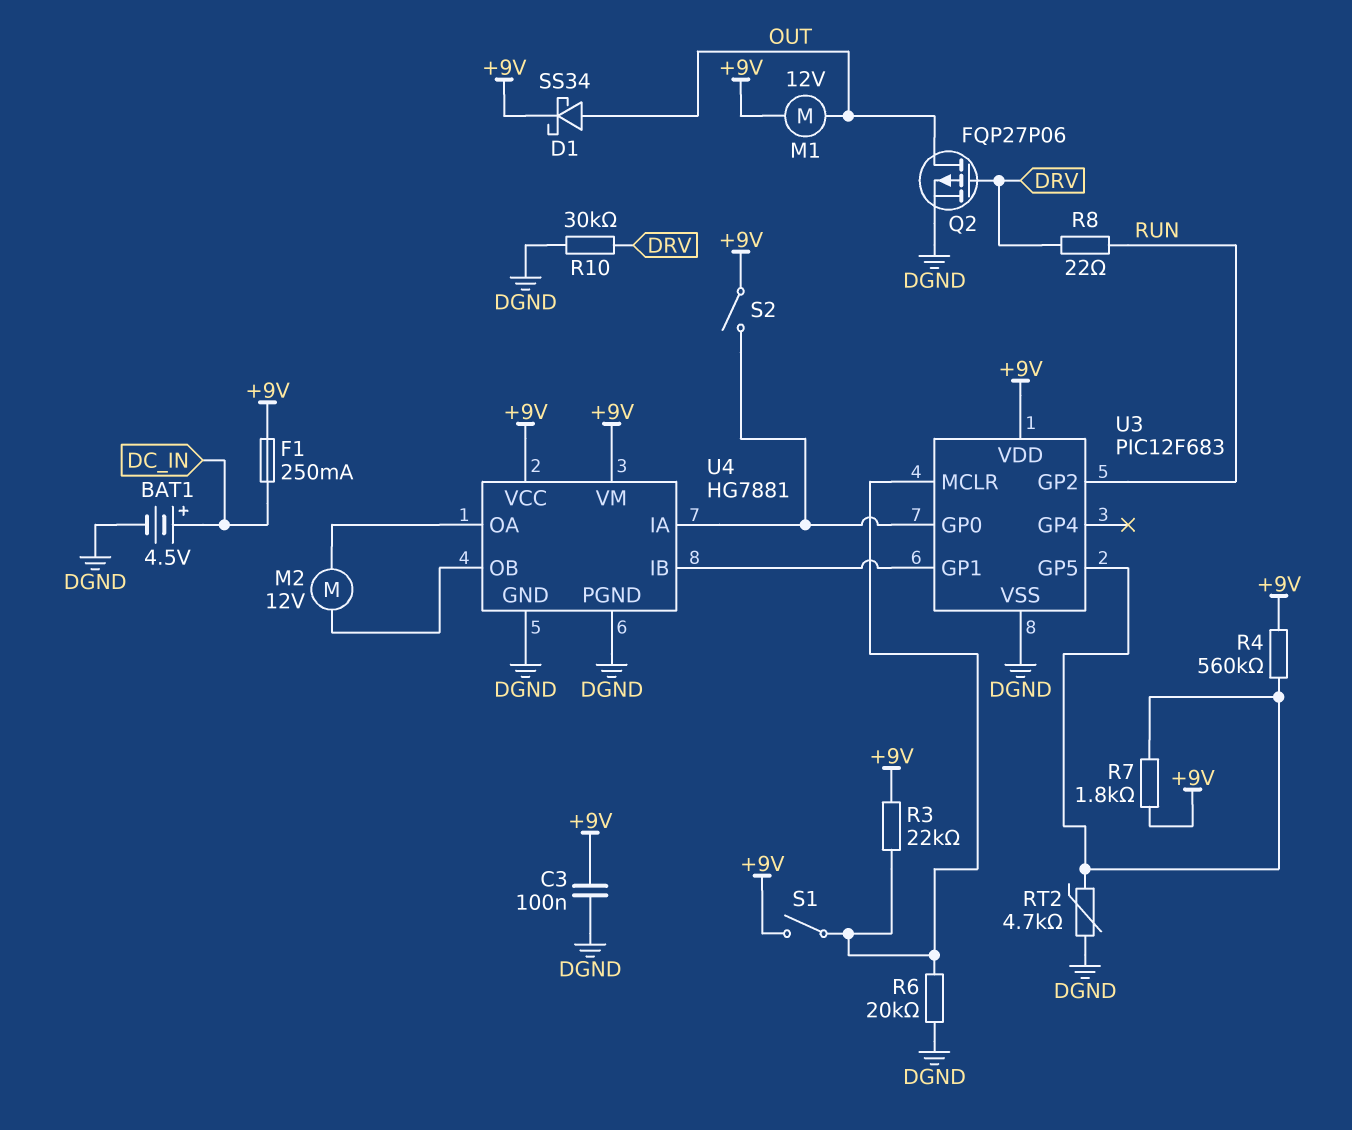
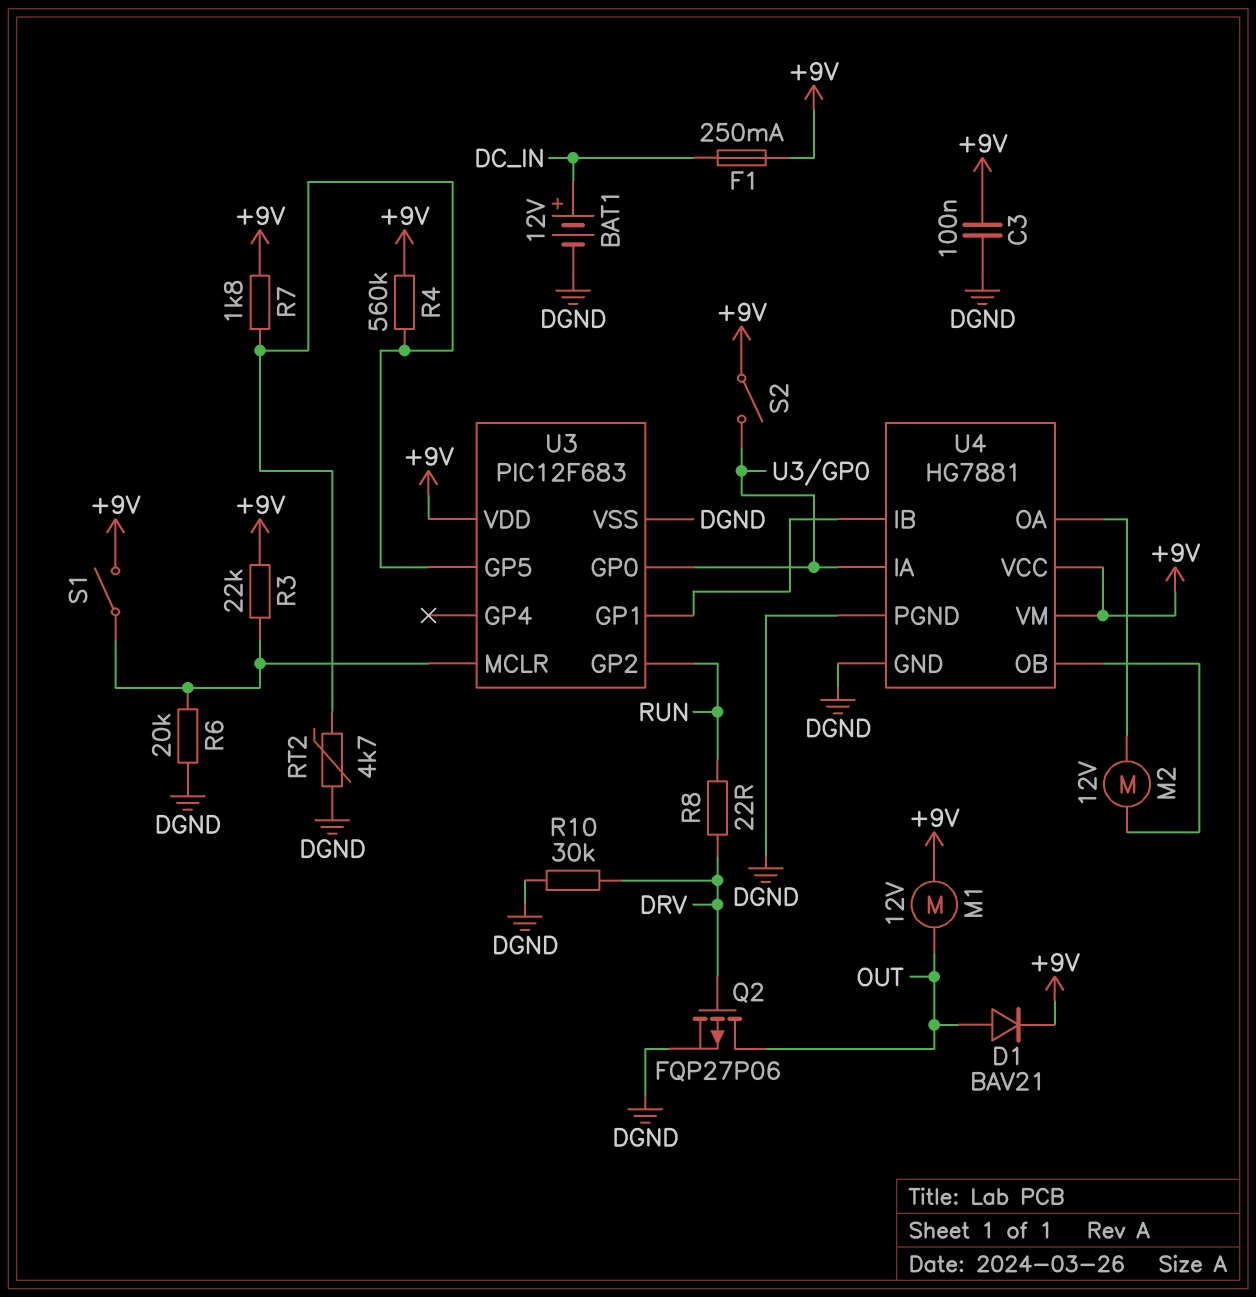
BAT1: 4.5V (plus DC_IN, minus DGND) -> 12V (plus DC_IN, minus DGND)
D1: schottky SS34 (A OUT, K +9V) -> diode BAV21 (A OUT, K +9V)

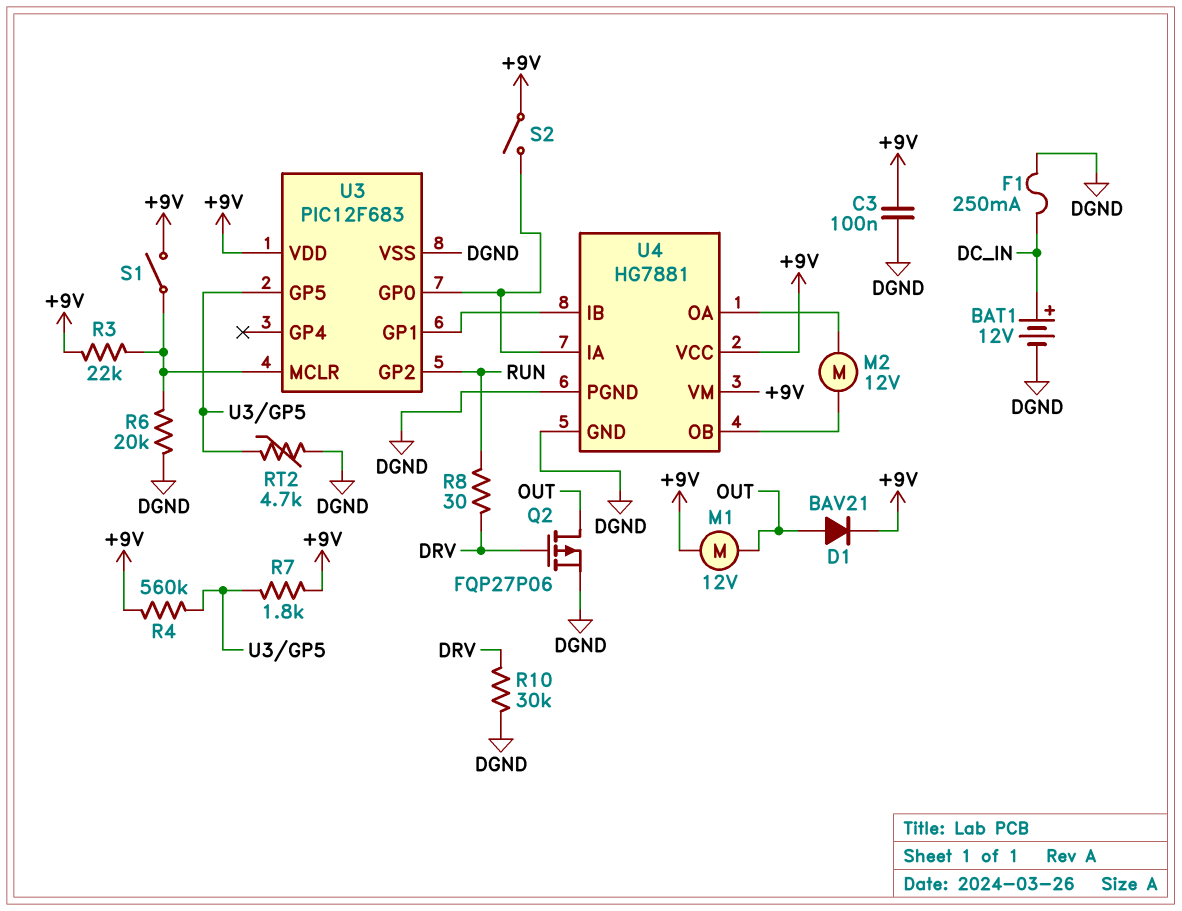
F1: 250mA (+9V, DC_IN) -> 250mA (DC_IN, DGND)
R8: 22 (DRV, RUN) -> 30 (DRV, RUN)

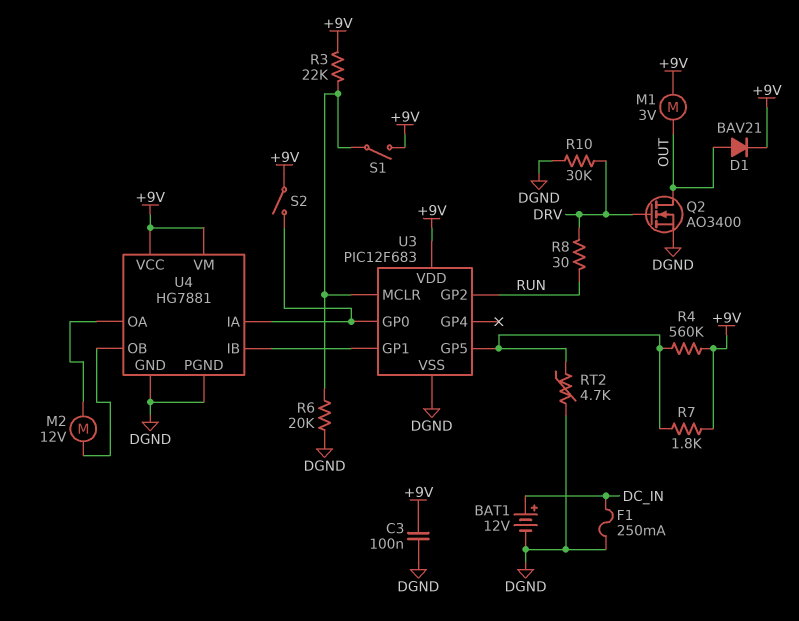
M1: motor 12V (+9V, OUT) -> motor 3V (+9V, OUT)
Q2: PMOS FQP27P06 (G DRV, D OUT, S DGND) -> NMOS AO3400 (G DRV, D OUT, S DGND)

